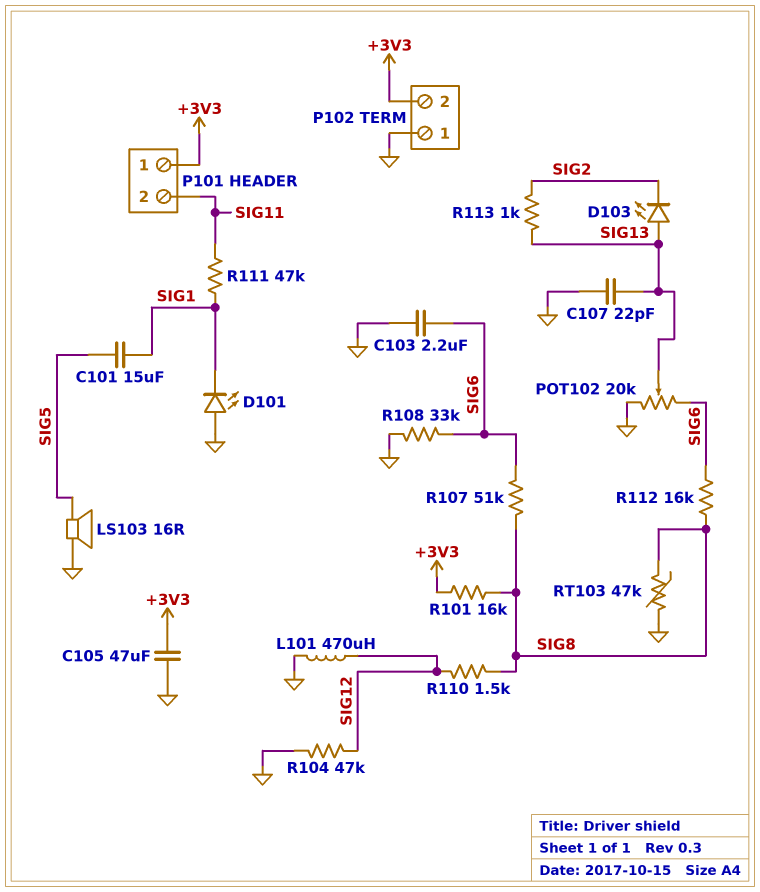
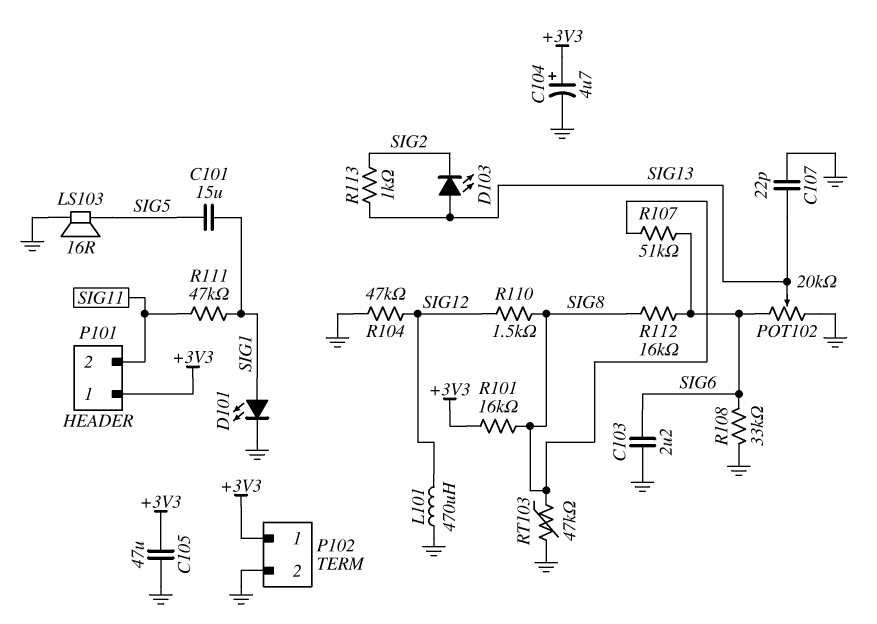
C104: none -> 4.7uF (plus +3V3, minus GND)
D101: LED (A GND, K SIG1) -> LED (A SIG1, K GND)
P102 pin 1: GND -> +3V3
P102 pin 2: +3V3 -> GND

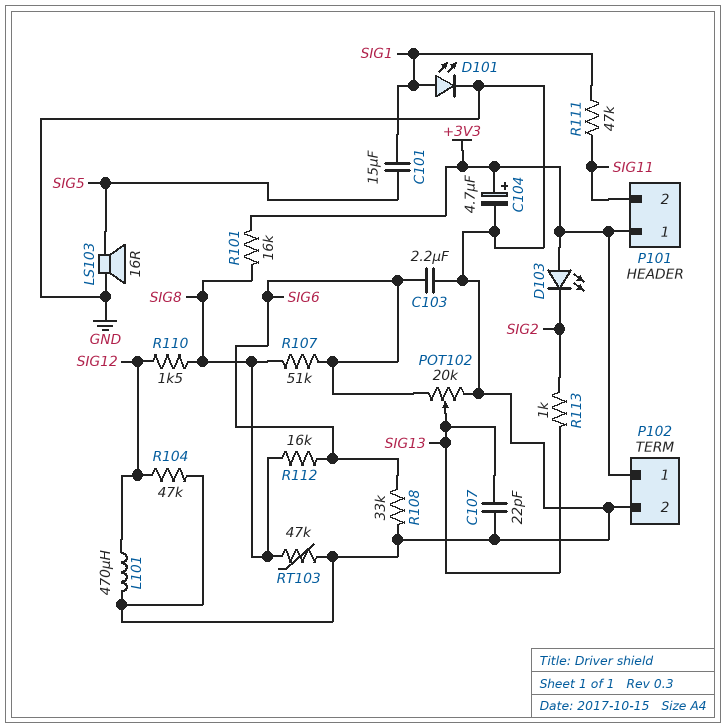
C105: 47uF (+3V3, GND) -> none
D103: LED (A SIG13, K SIG2) -> LED (A +3V3, K SIG2)

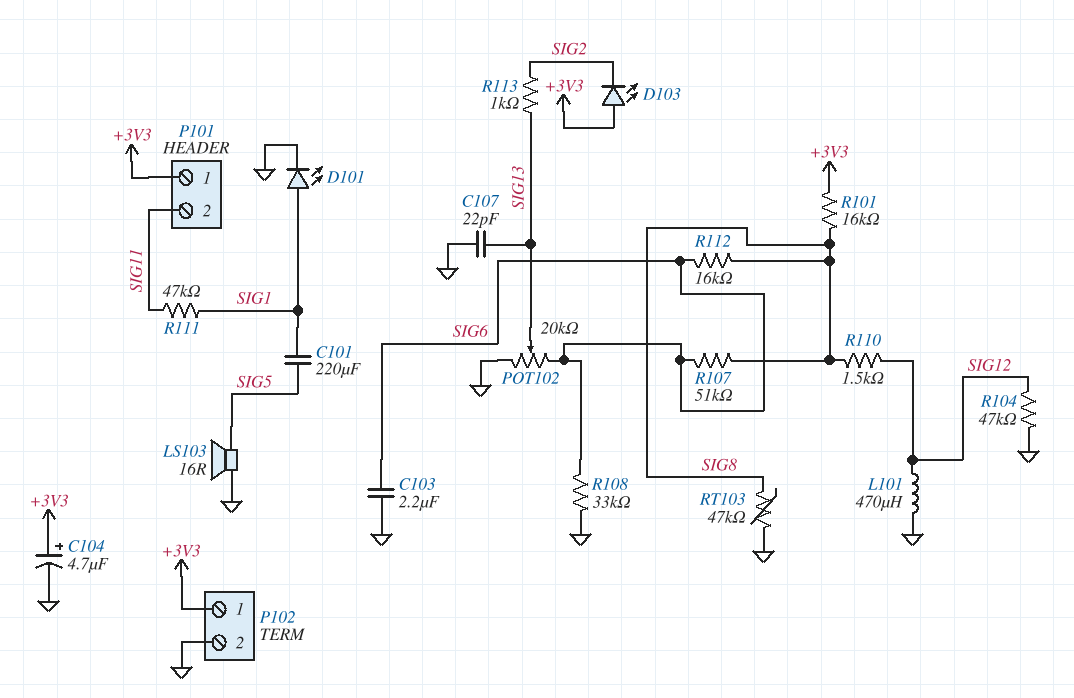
C101: 15uF (SIG1, SIG5) -> 220uF (SIG1, SIG5)

